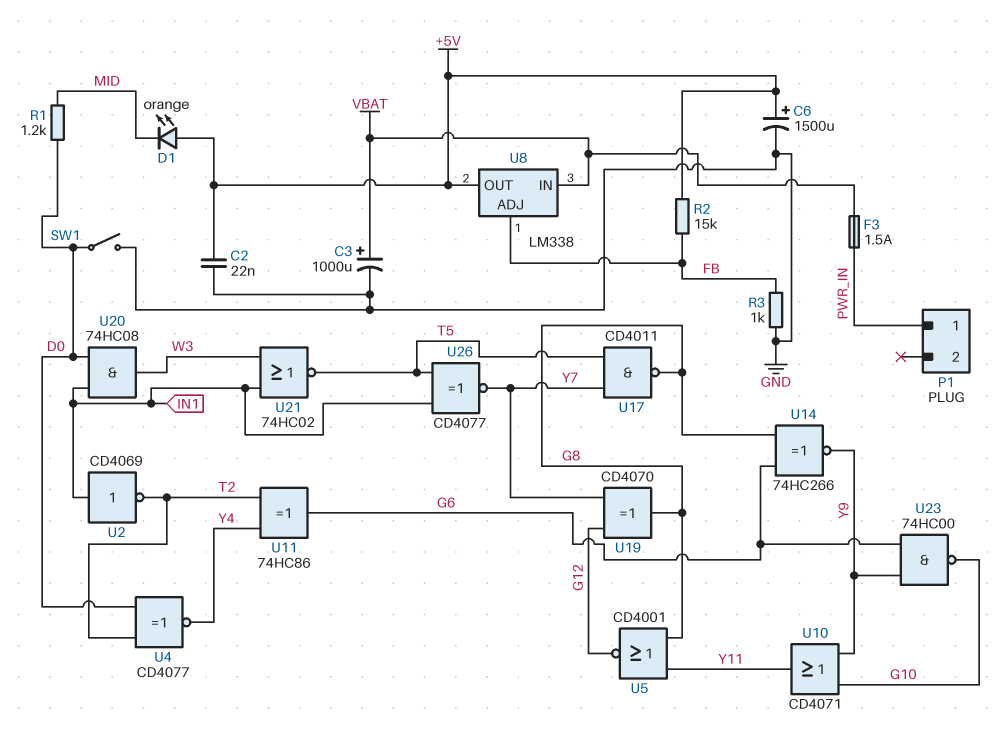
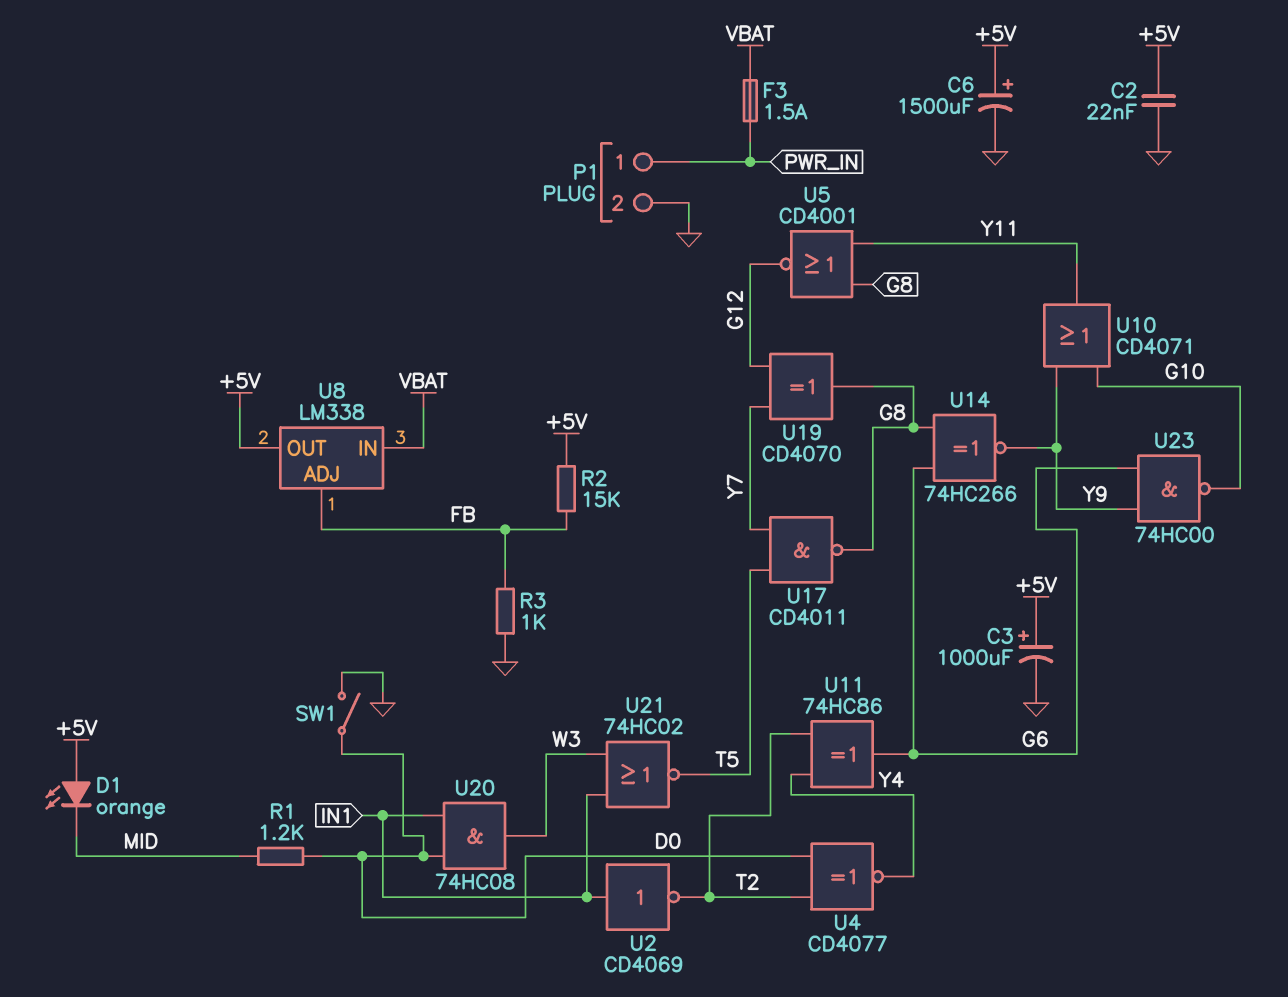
C3: 1000uF (plus VBAT, minus GND) -> 1000uF (plus +5V, minus GND)
P1 pin 2: none -> GND
U26: XNOR CD4077 (in IN1, in T5, out Y7) -> none

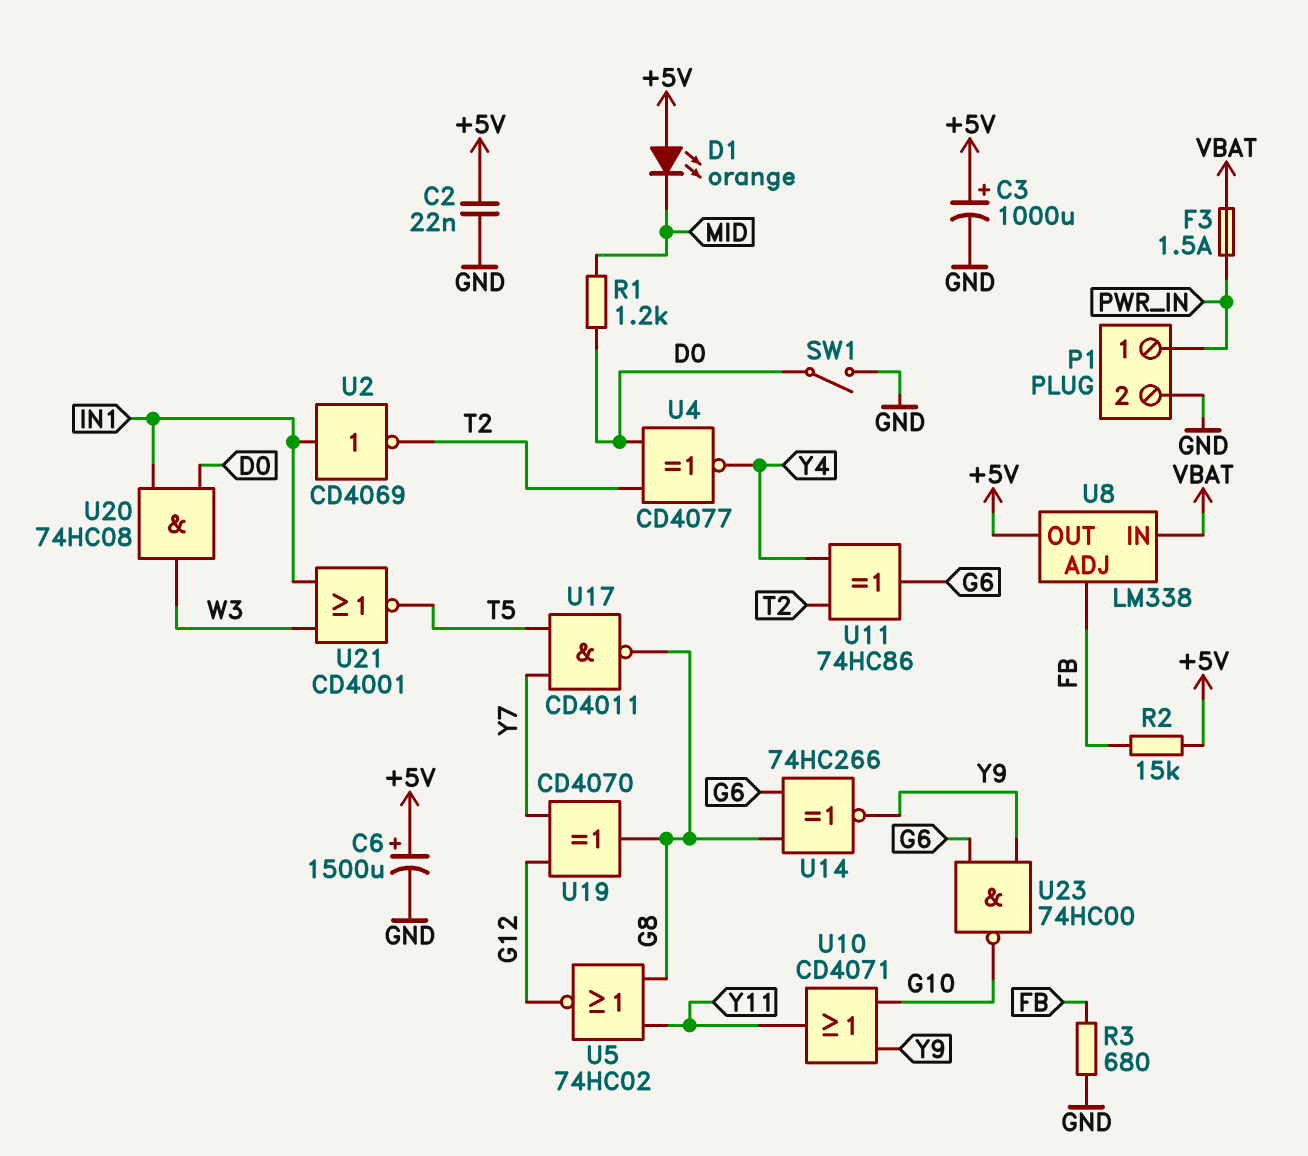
R3: 1k (FB, GND) -> 680 (FB, GND)
U5: NOR CD4001 (in G8, in Y11, out G12) -> NOR 74HC02 (in G8, in Y11, out G12)
U21: NOR 74HC02 (in IN1, in W3, out T5) -> NOR CD4001 (in IN1, in W3, out T5)

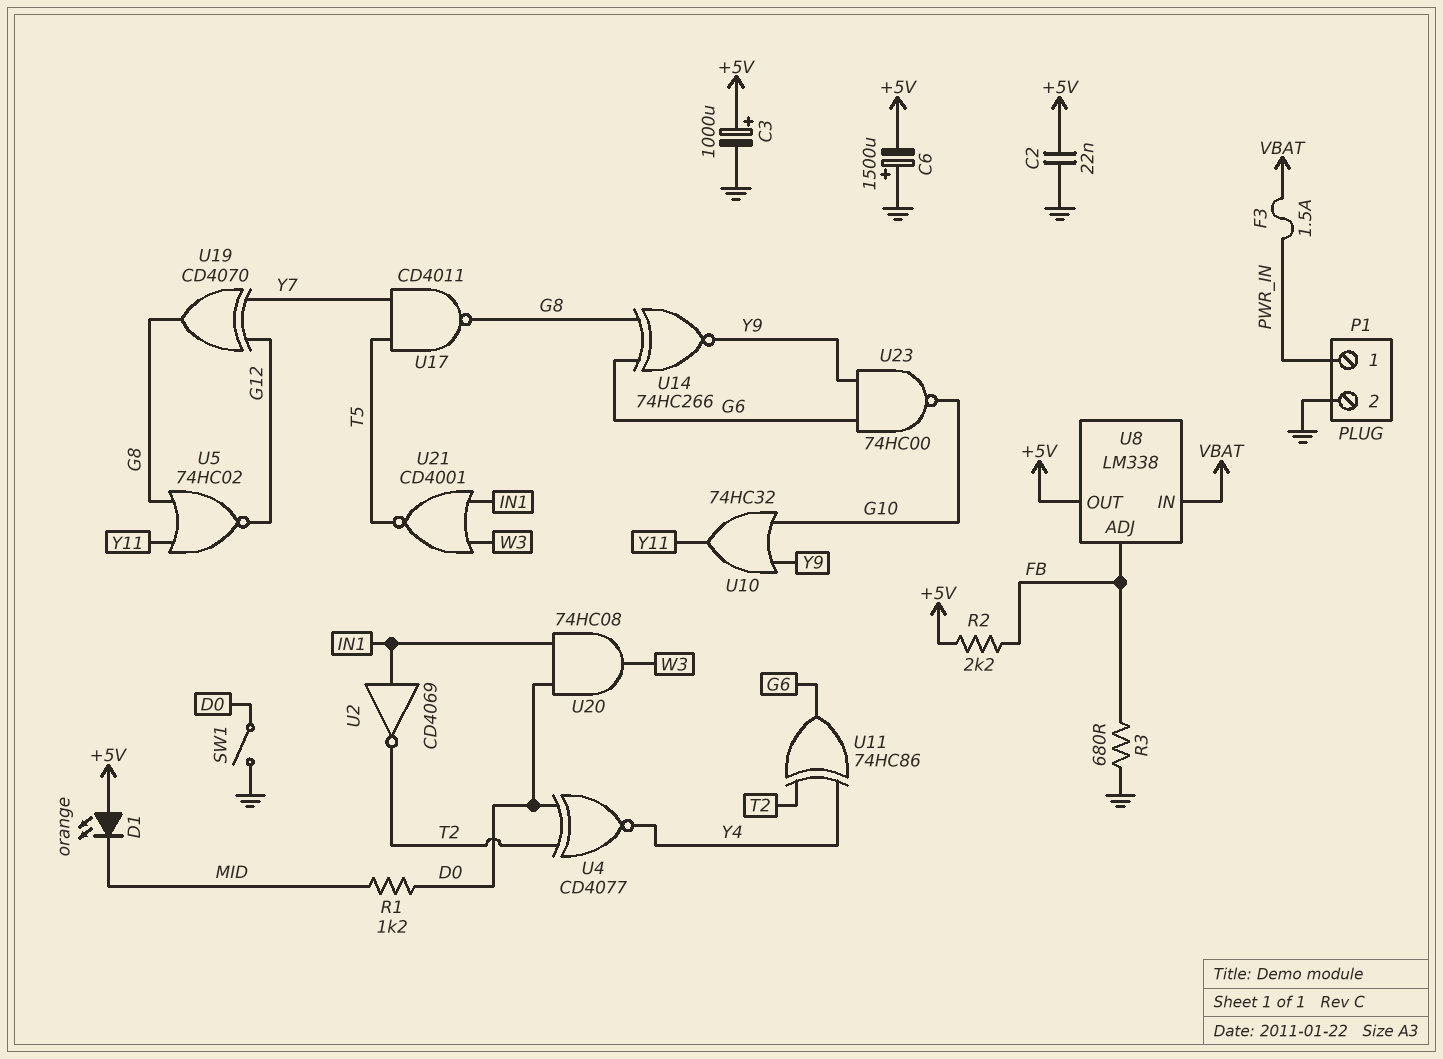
C6: 1500uF (plus +5V, minus GND) -> 1500uF (plus GND, minus +5V)
R2: 15k (+5V, FB) -> 2.2k (+5V, FB)
U10: OR CD4071 (in G10, in Y9, out Y11) -> OR 74HC32 (in G10, in Y9, out Y11)

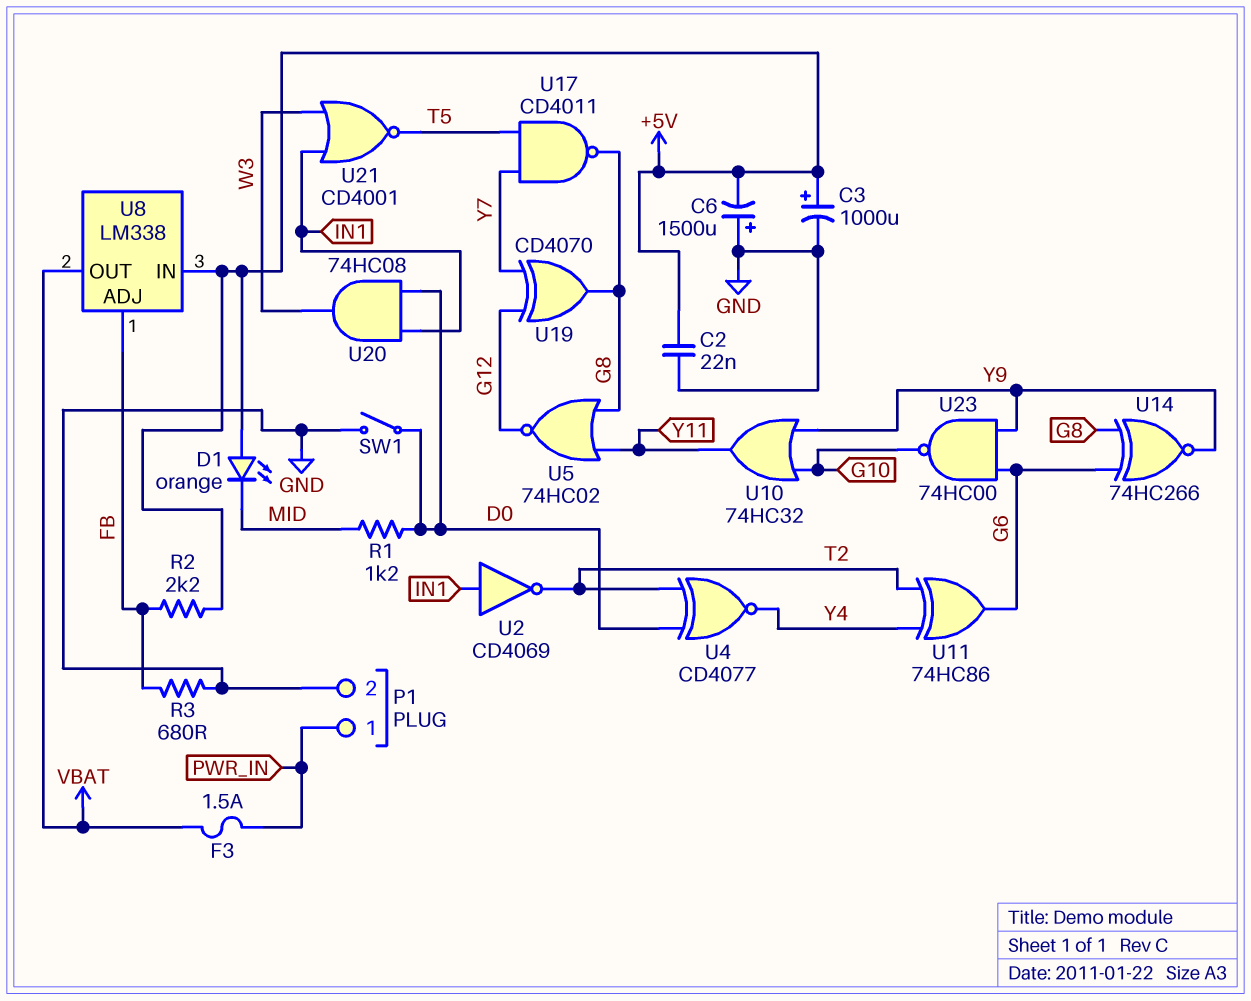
U8 pin IN: VBAT -> +5V
U8 pin OUT: +5V -> VBAT

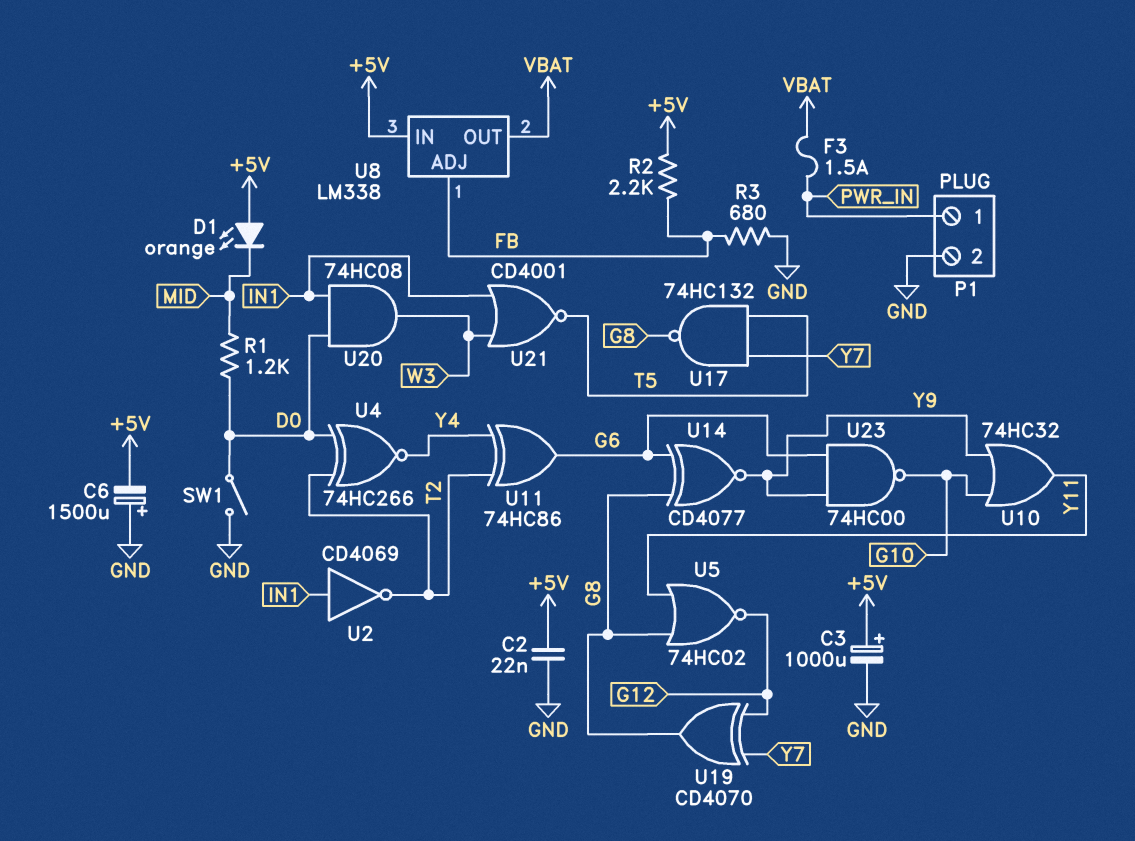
U4: XNOR CD4077 (in D0, in T2, out Y4) -> XNOR 74HC266 (in D0, in T2, out Y4)
U14: XNOR 74HC266 (in G6, in G8, out Y9) -> XNOR CD4077 (in G6, in G8, out Y9)
U17: NAND CD4011 (in T5, in Y7, out G8) -> NAND 74HC132 (in T5, in Y7, out G8)

